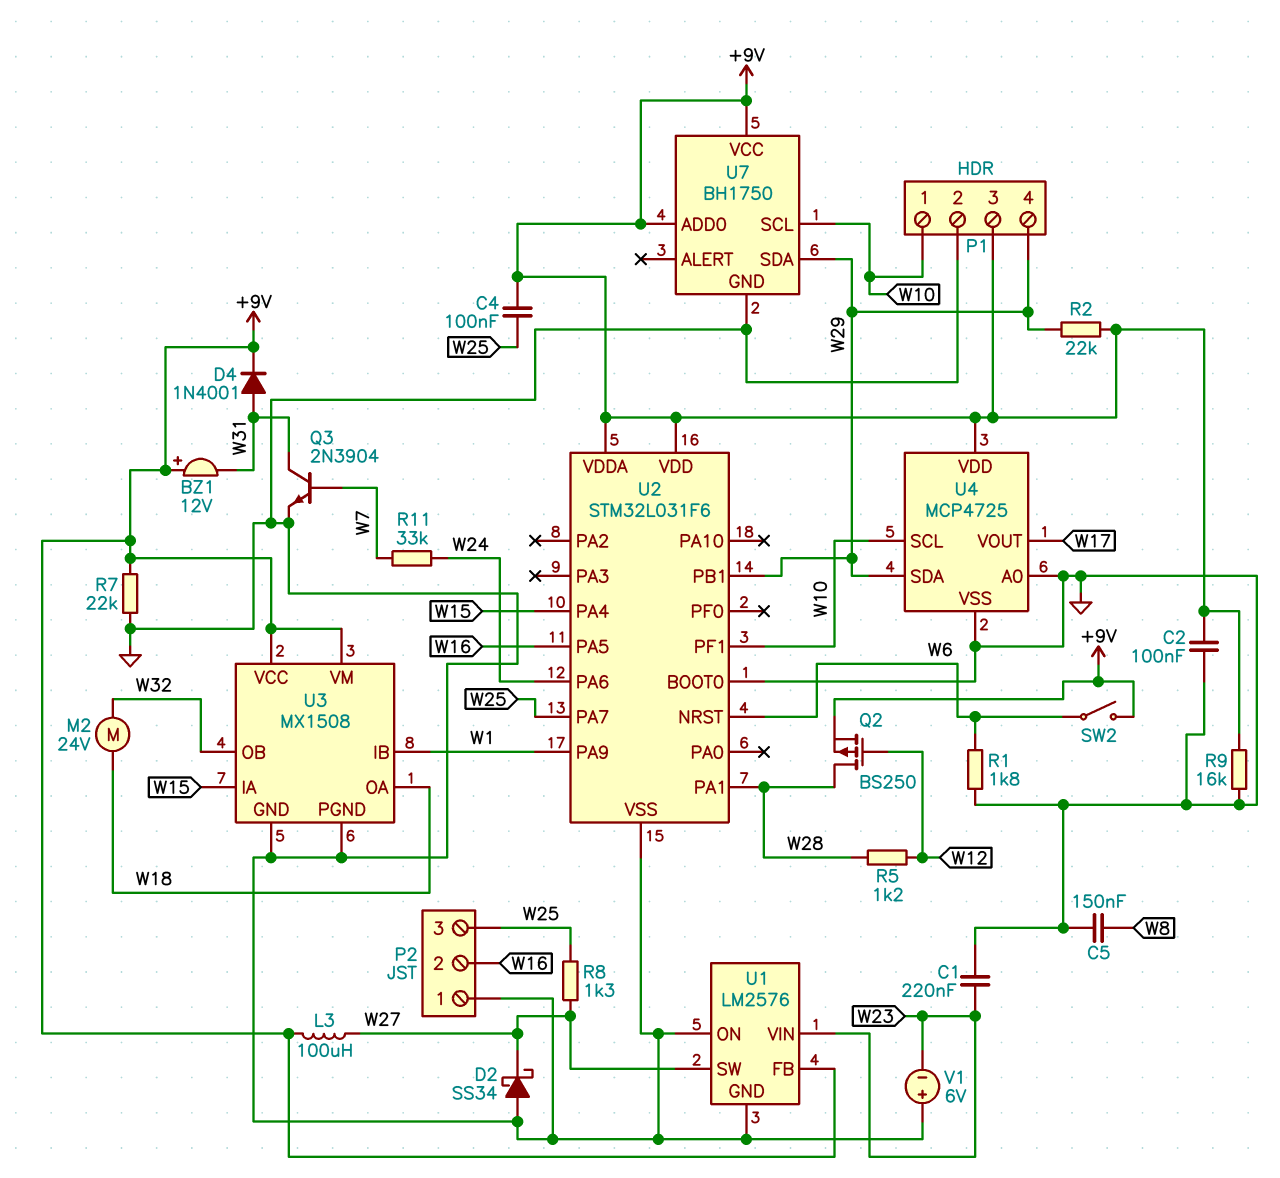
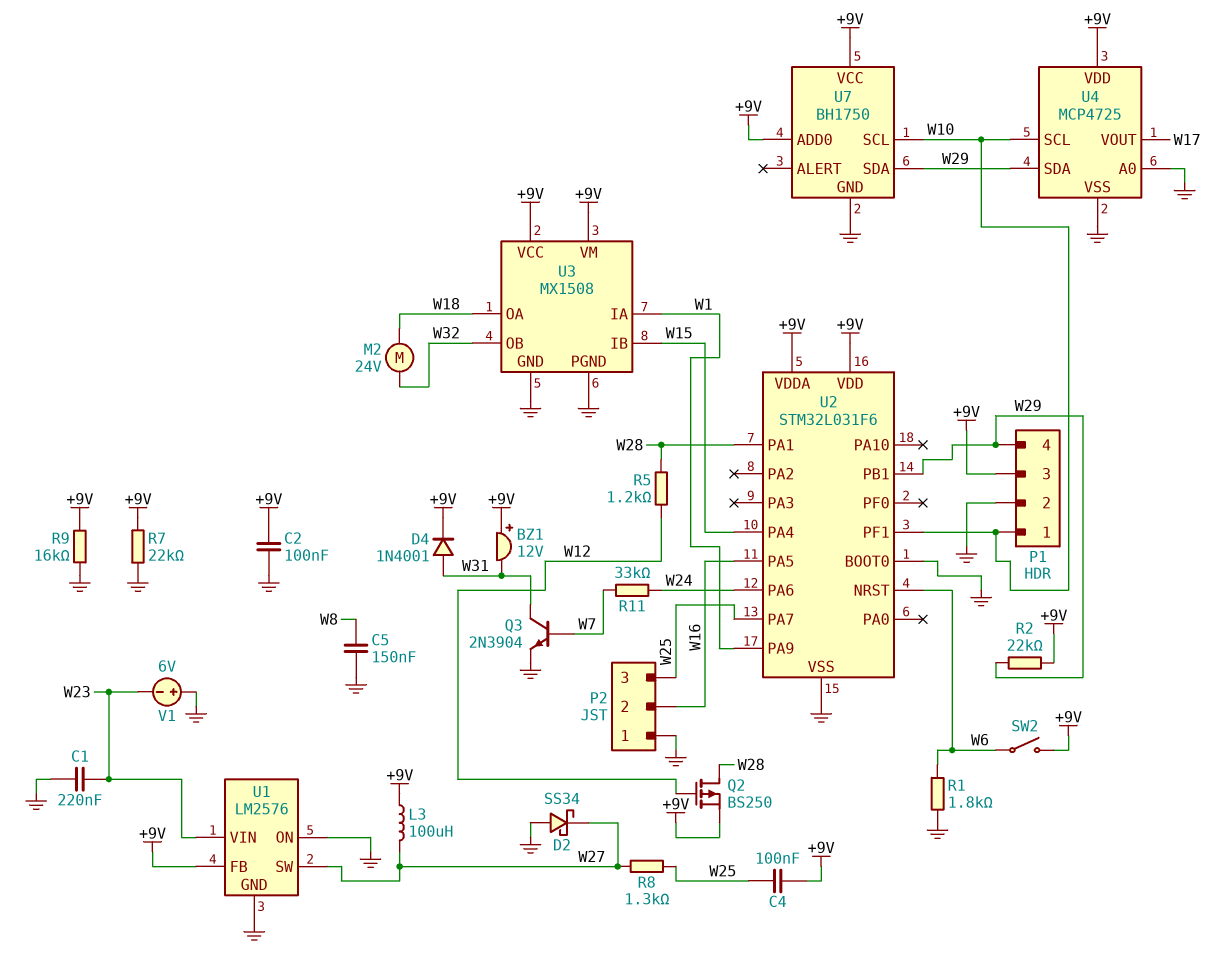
U3 pin IA: W15 -> W1
U3 pin IB: W1 -> W15

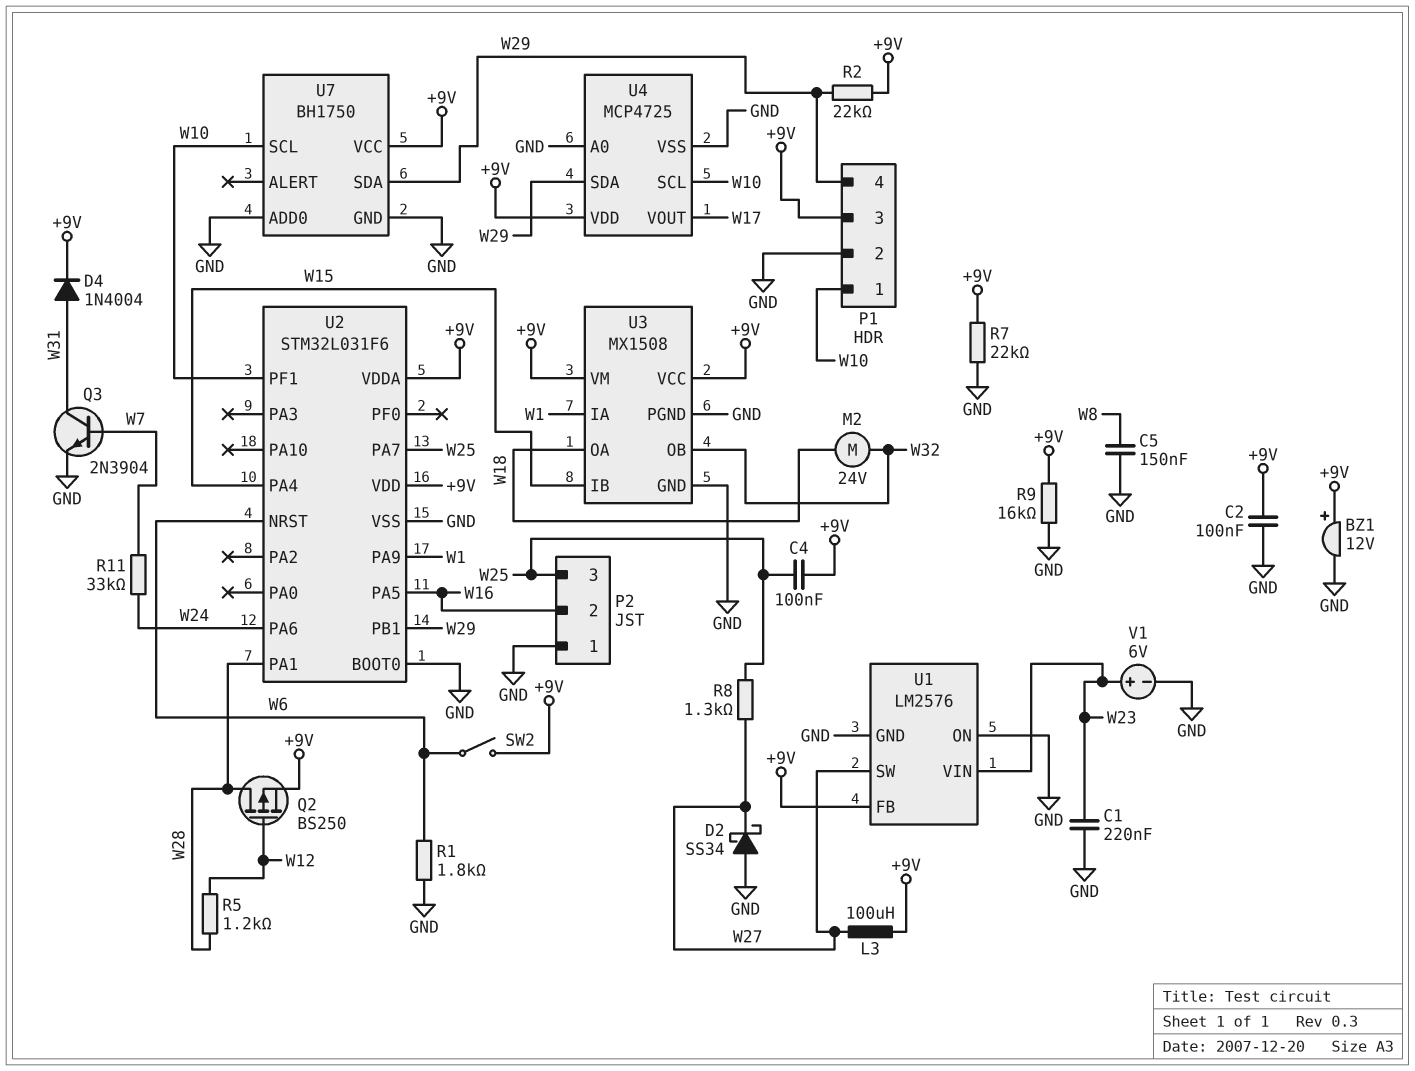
BZ1: buzzer 12V (plus +9V, minus W31) -> buzzer 12V (plus +9V, minus GND)
D4: diode 1N4001 (A W31, K +9V) -> diode 1N4004 (A W31, K +9V)
U7 pin ADD0: +9V -> GND
V1: 6V (plus GND, minus W23) -> 6V (plus W23, minus GND)

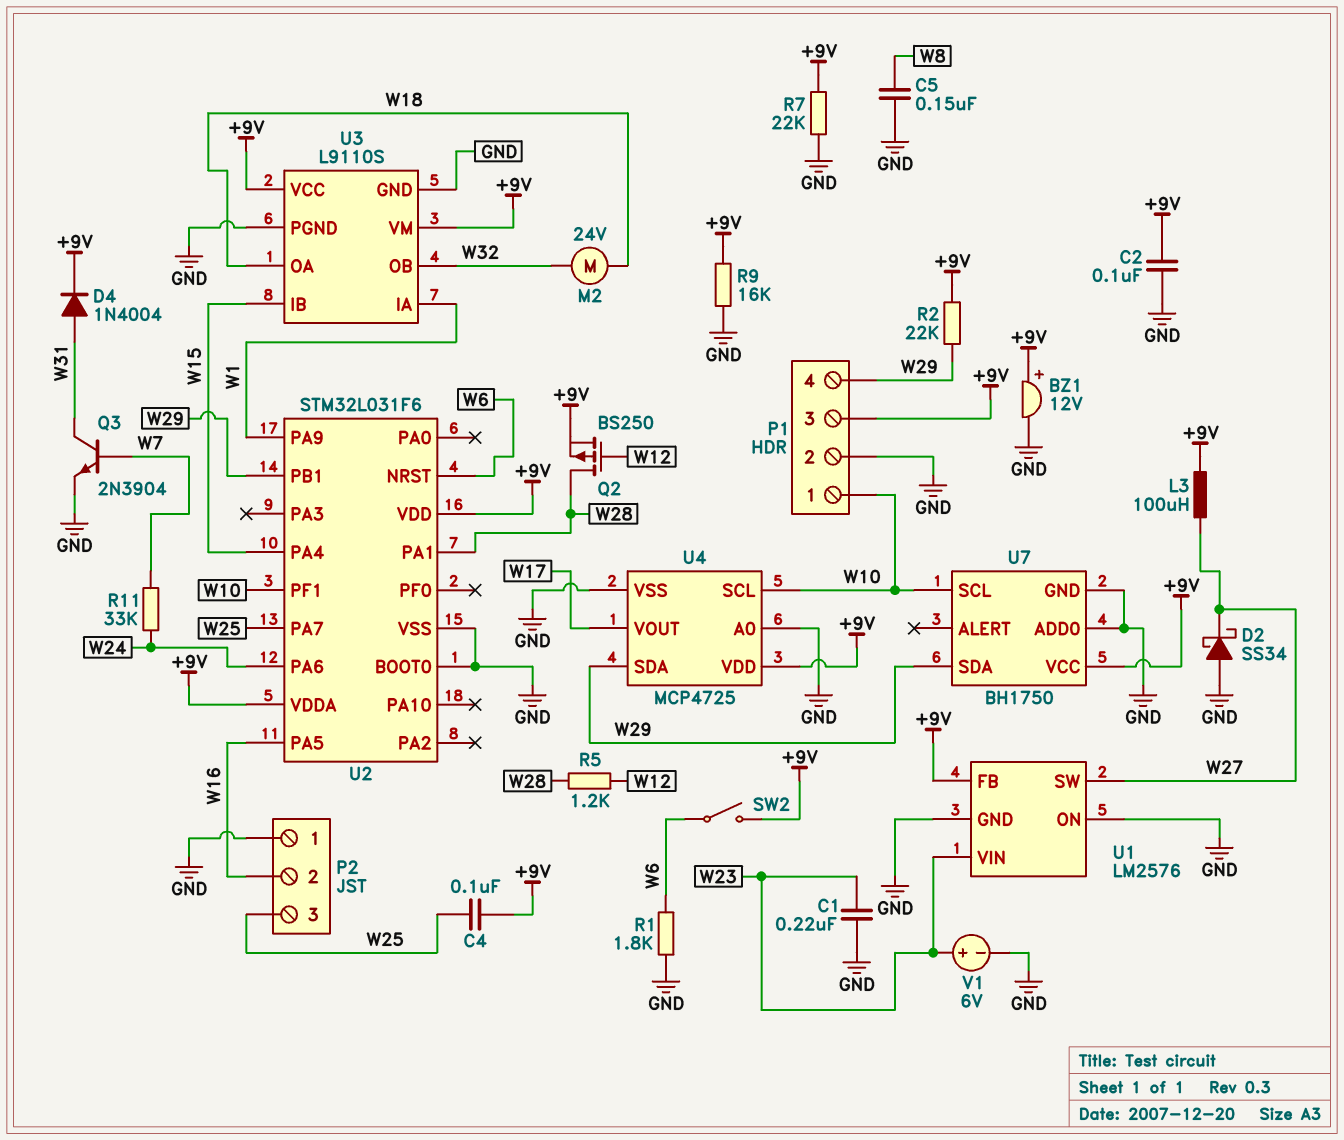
R8: 1.3k (W25, W27) -> none
U3: MX1508 -> L9110S

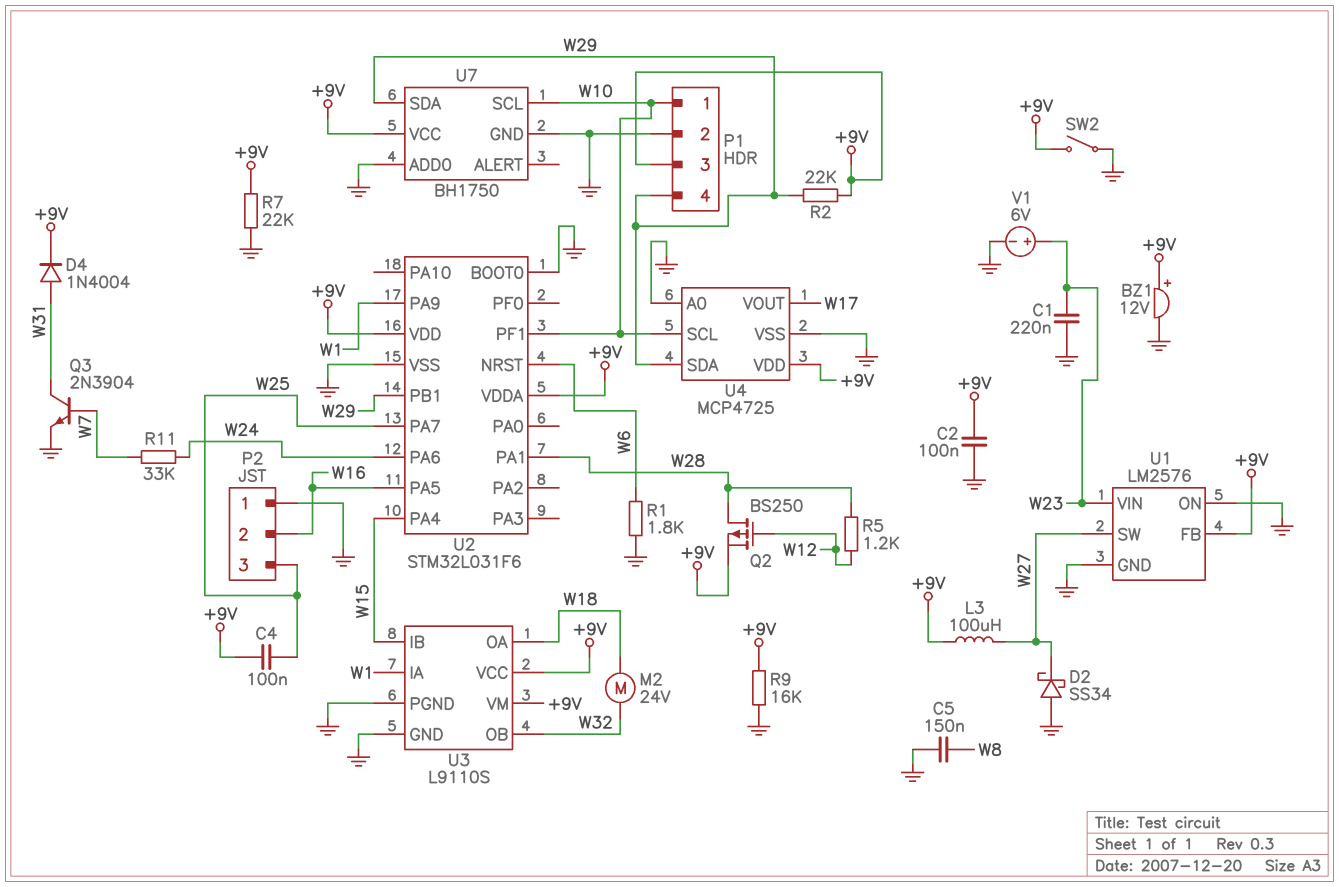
SW2: switch (+9V, W6) -> switch (+9V, GND)

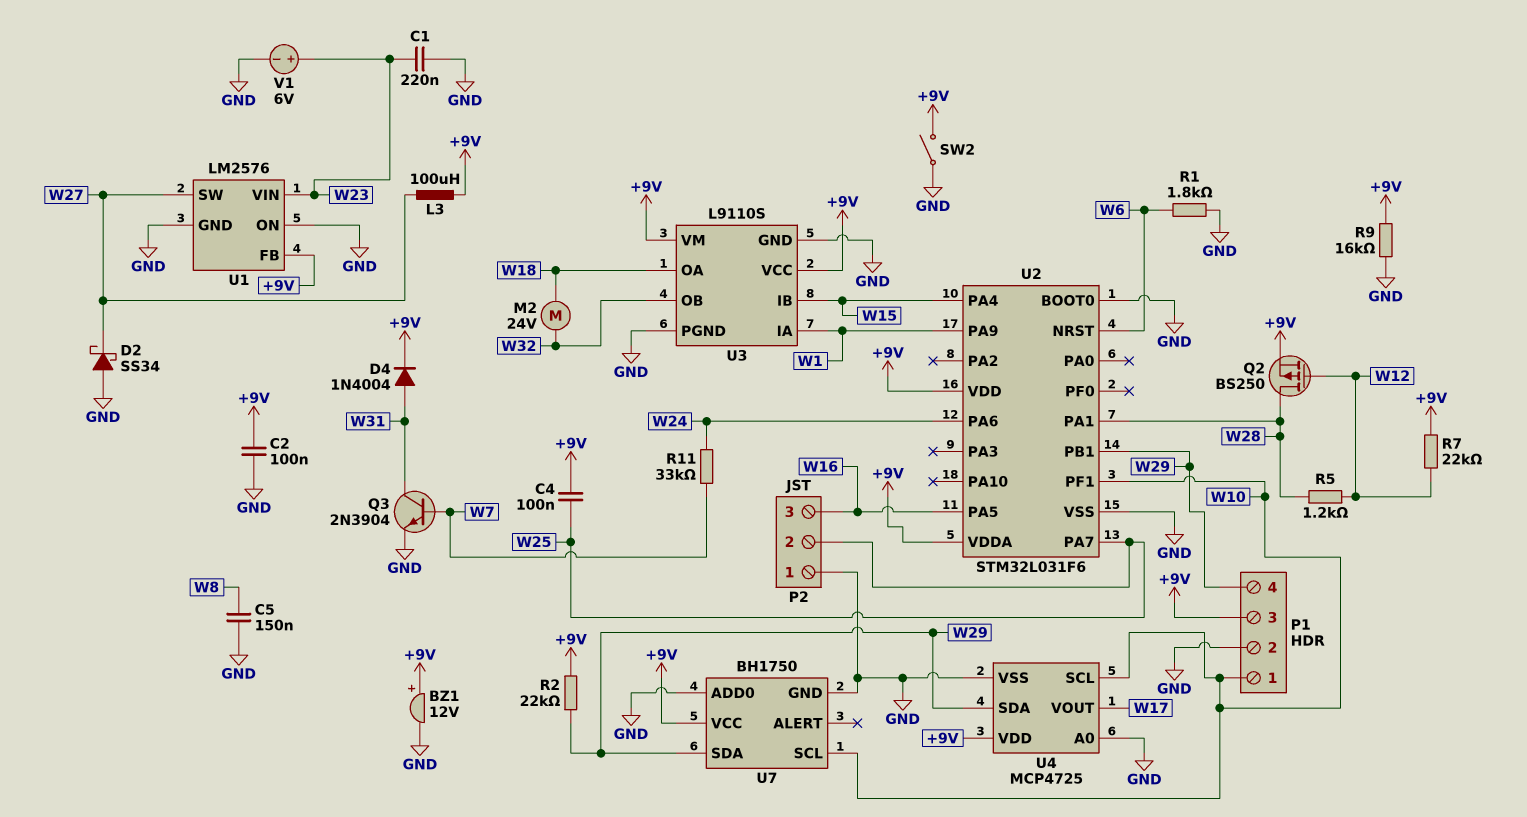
P2 pin 2: W16 -> W25
P2 pin 3: W25 -> W16
R7: 22k (+9V, GND) -> 22k (+9V, W12)

